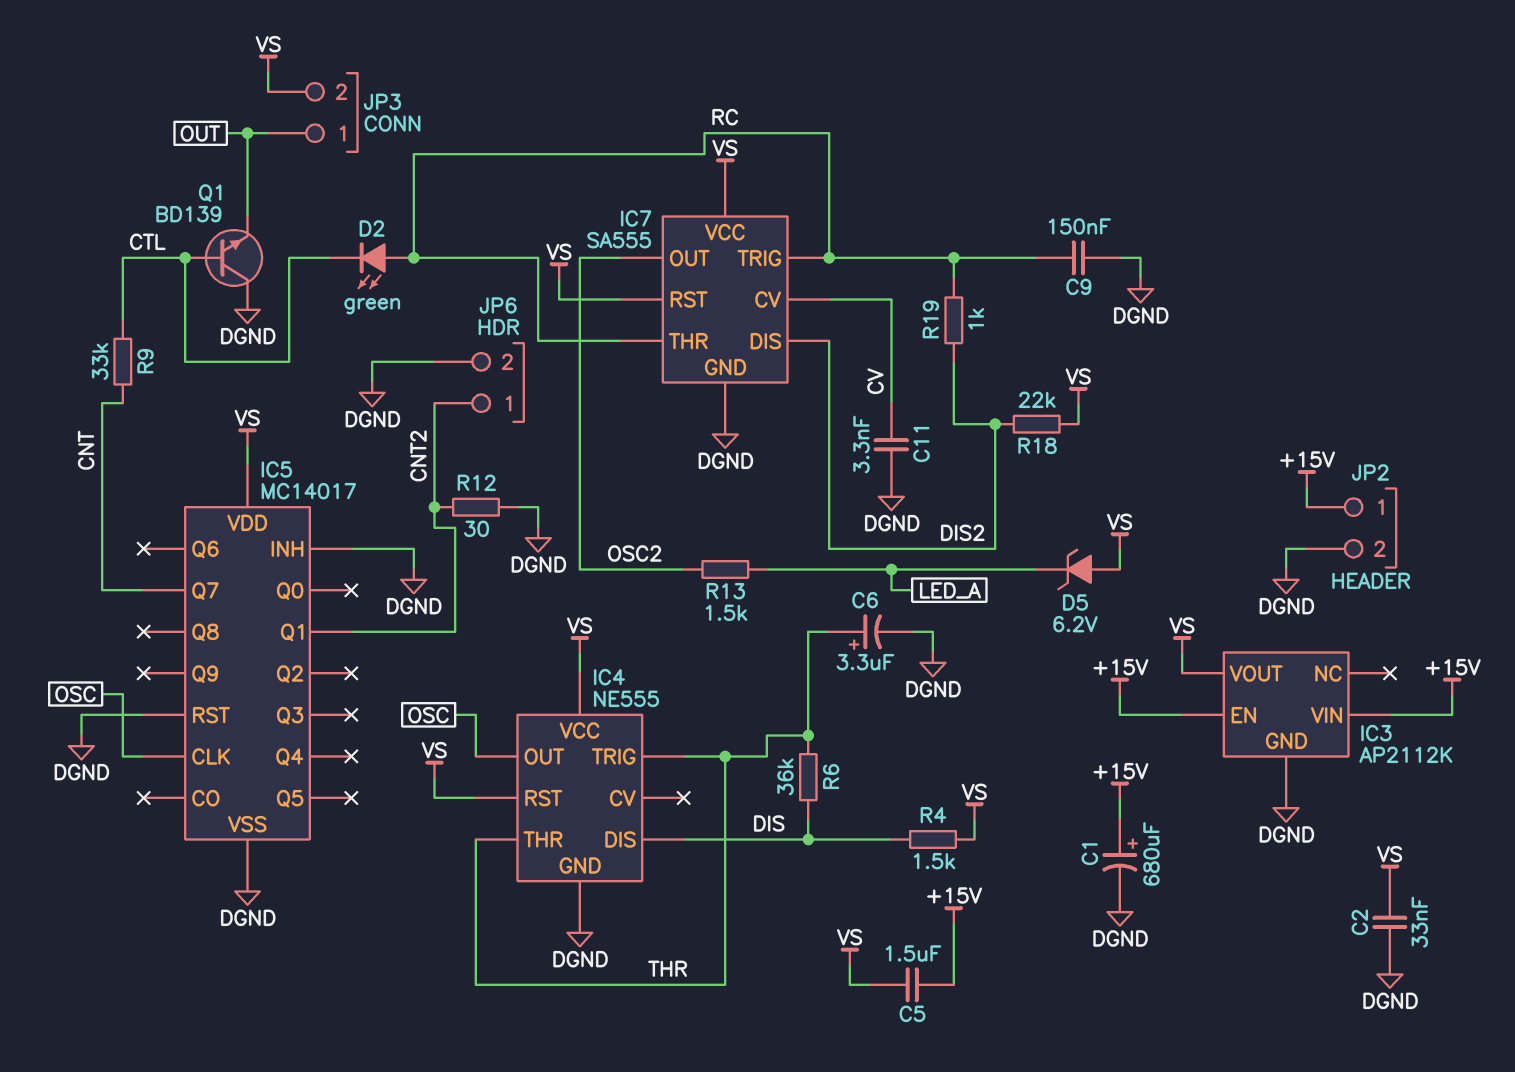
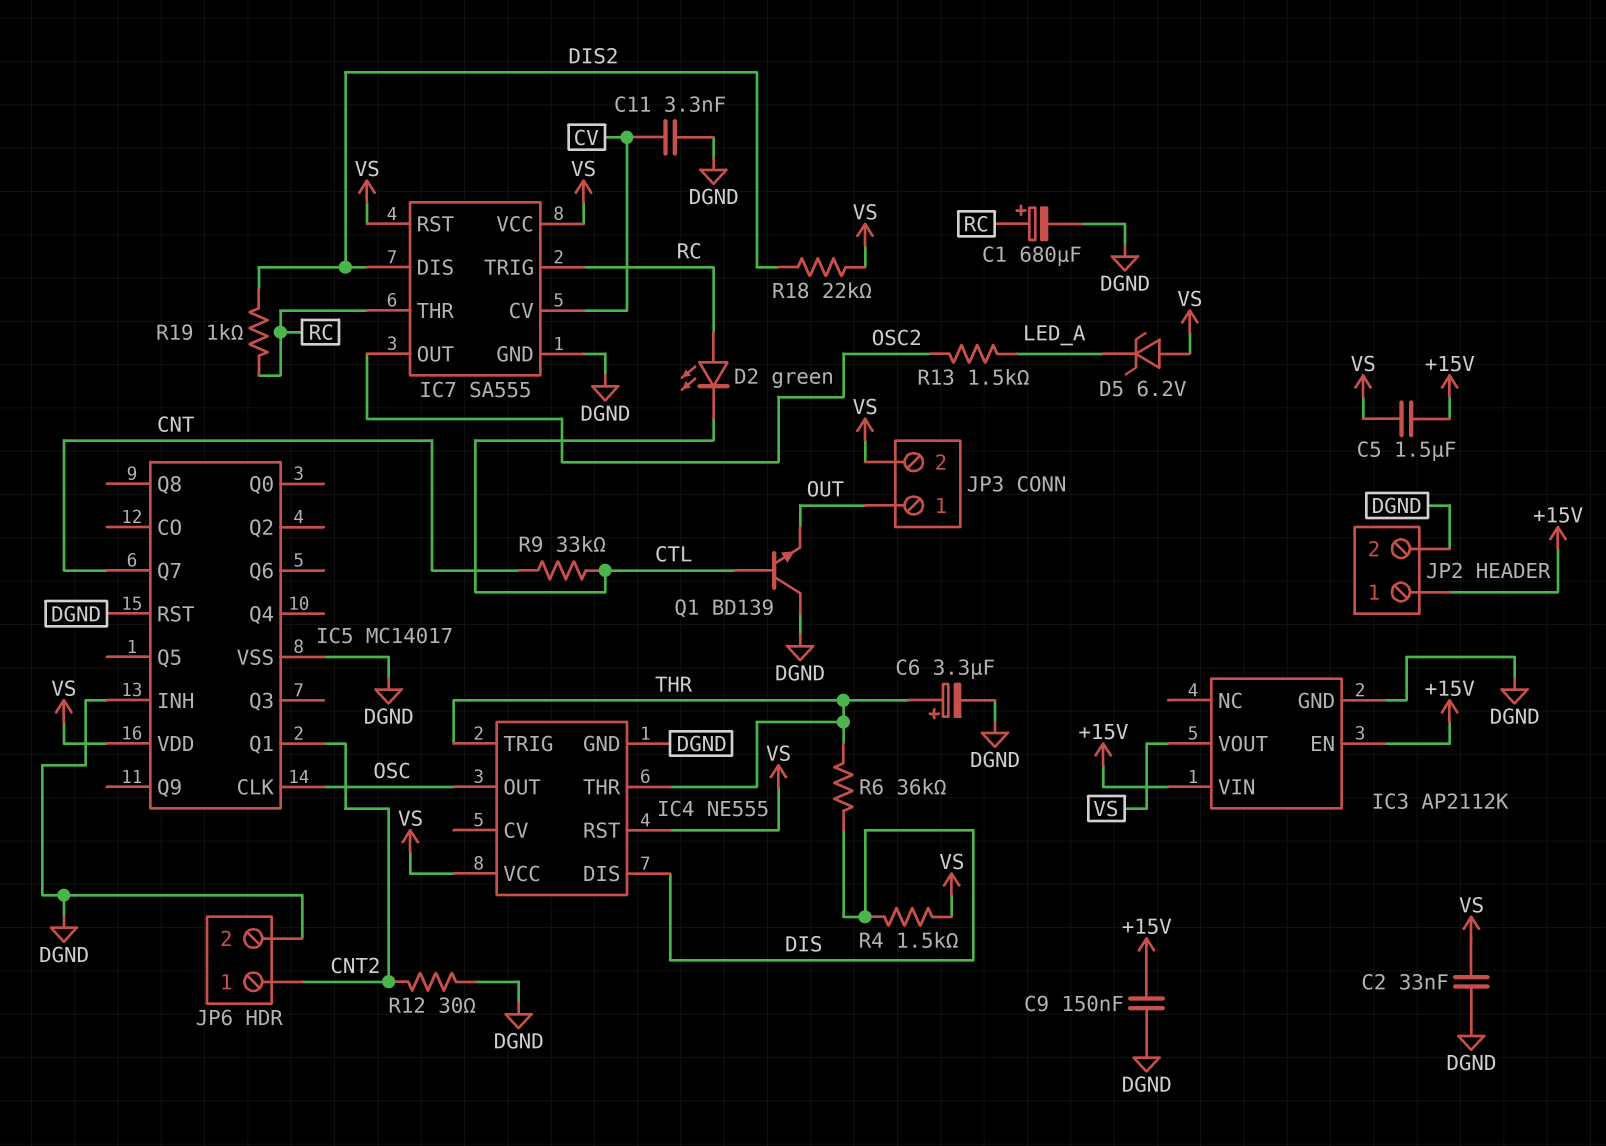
C1: 680uF (plus +15V, minus DGND) -> 680uF (plus RC, minus DGND)
C9: 150nF (DGND, RC) -> 150nF (+15V, DGND)

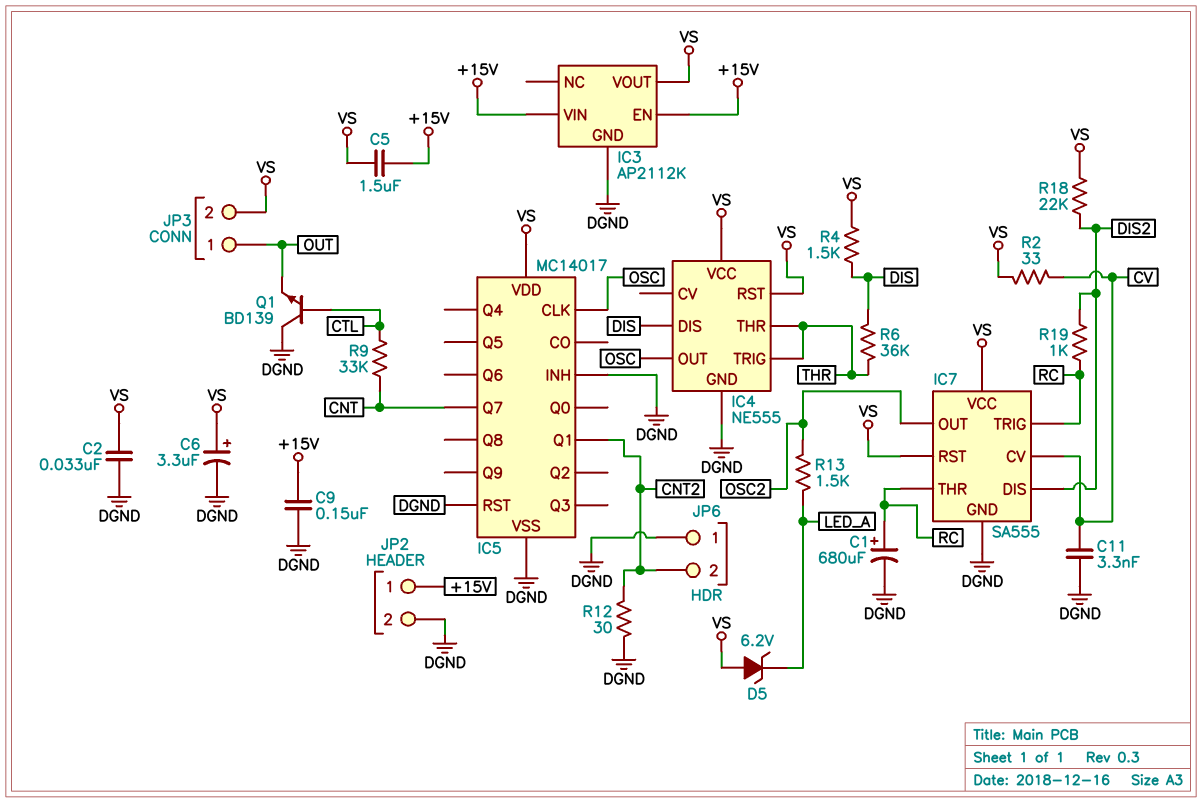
C6: 3.3uF (plus THR, minus DGND) -> 3.3uF (plus VS, minus DGND)
D2: LED green (A RC, K CTL) -> none
JP6 pin 1: CNT2 -> DGND
JP6 pin 2: DGND -> CNT2
R2: none -> 33 (CV, VS)

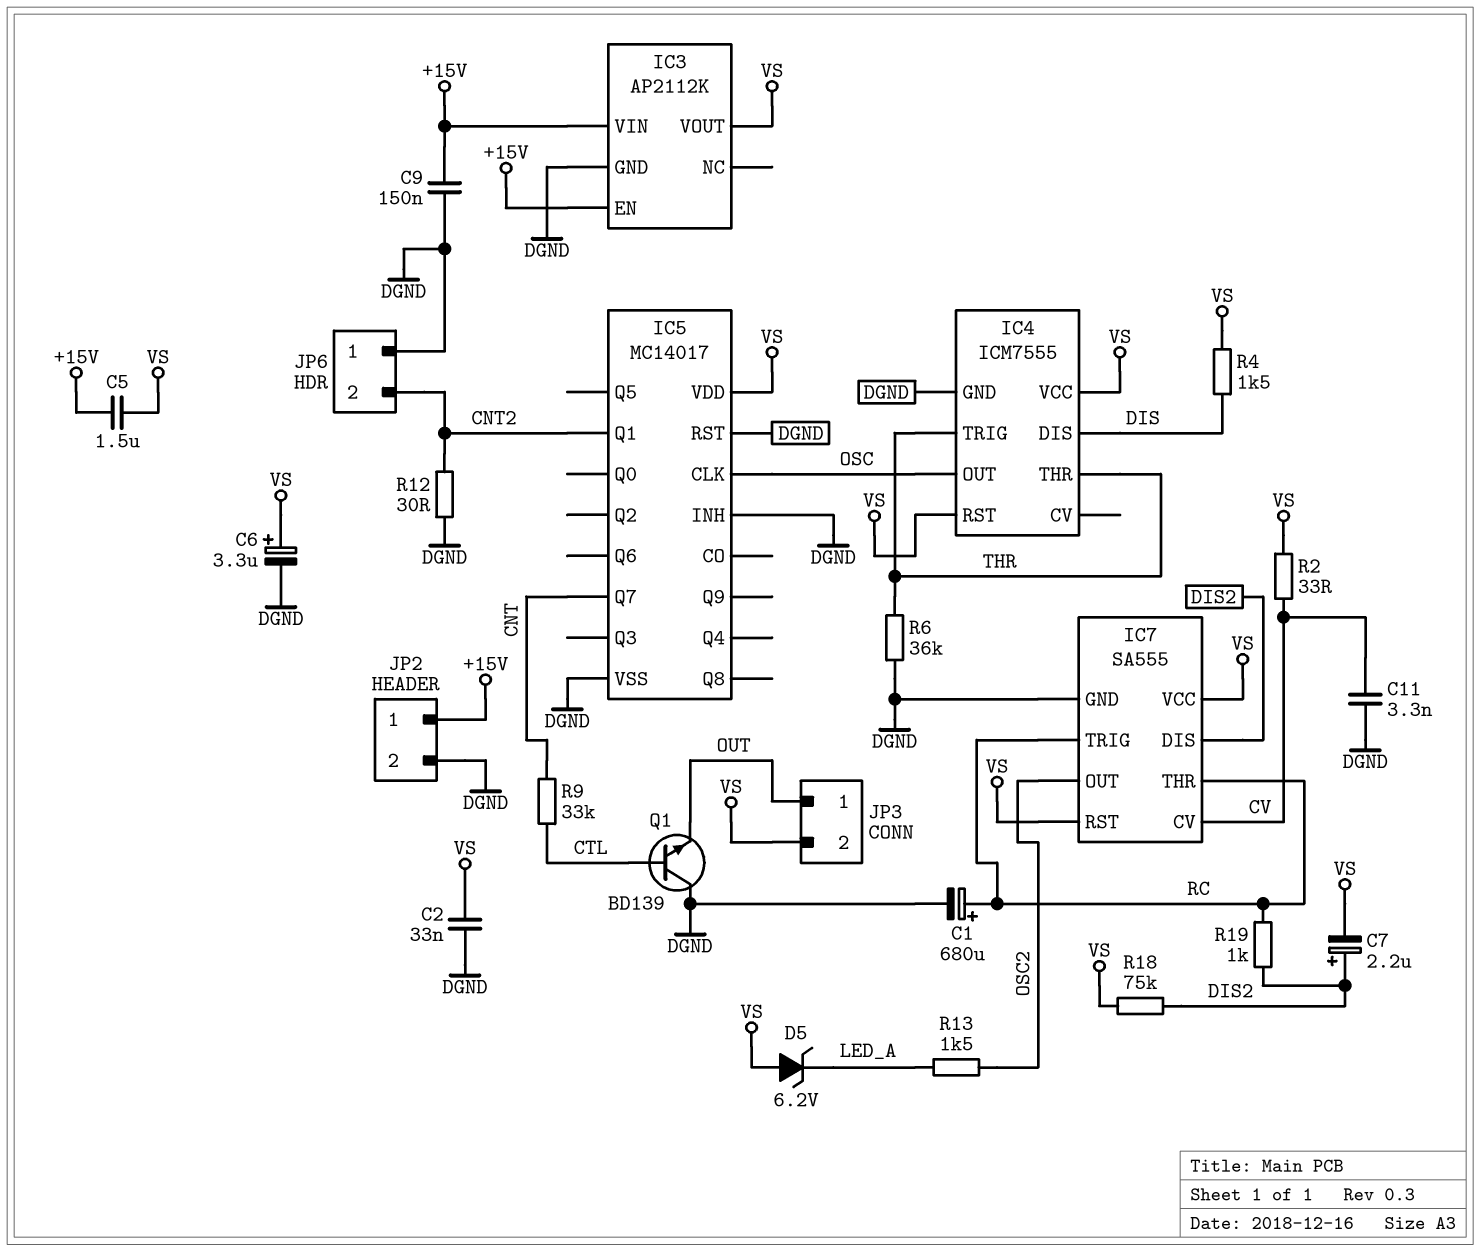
C7: none -> 2.2uF (plus DIS2, minus VS)
IC4: NE555 -> ICM7555
R6: 36k (DIS, THR) -> 36k (DGND, THR)
R18: 22k (DIS2, VS) -> 75k (DIS2, VS)

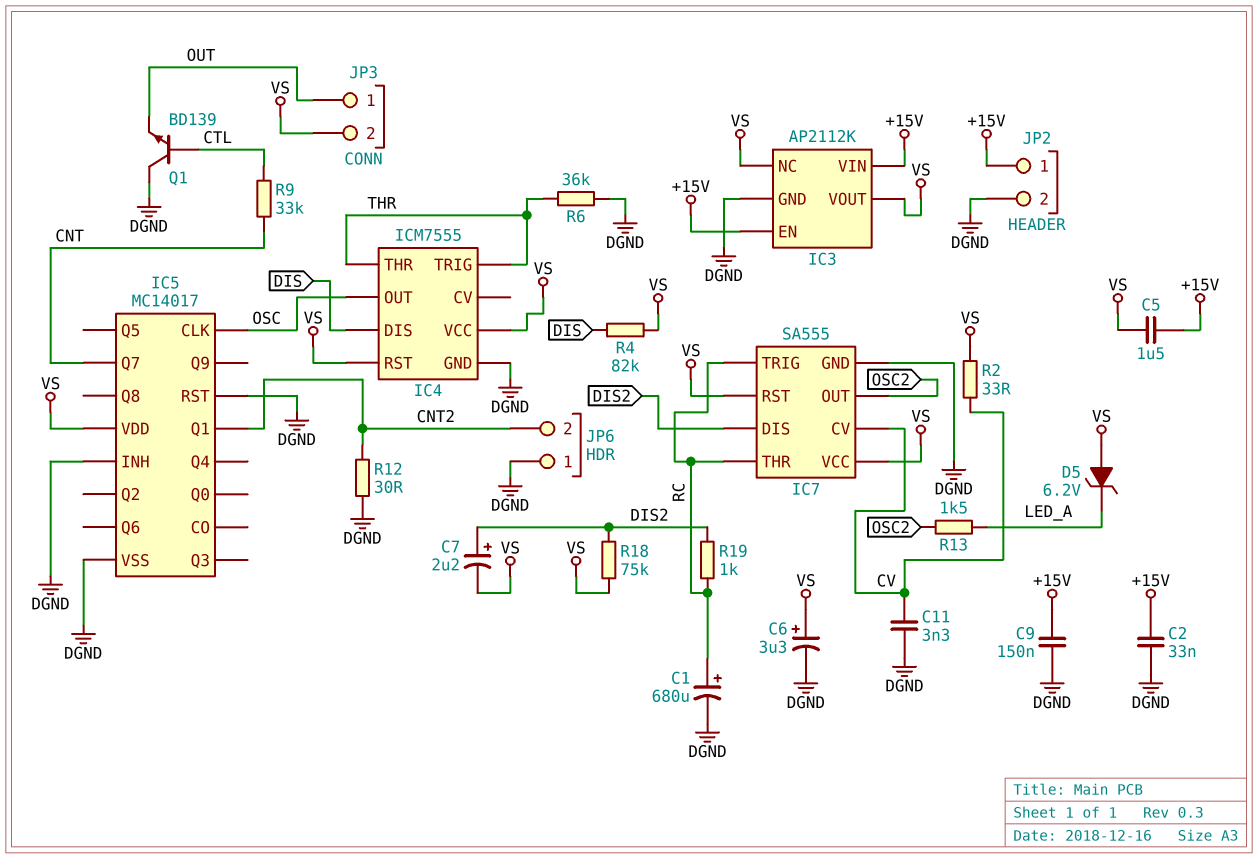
C2: 33nF (DGND, VS) -> 33nF (+15V, DGND)
IC3 pin NC: none -> VS
R4: 1.5k (DIS, VS) -> 82k (DIS, VS)

